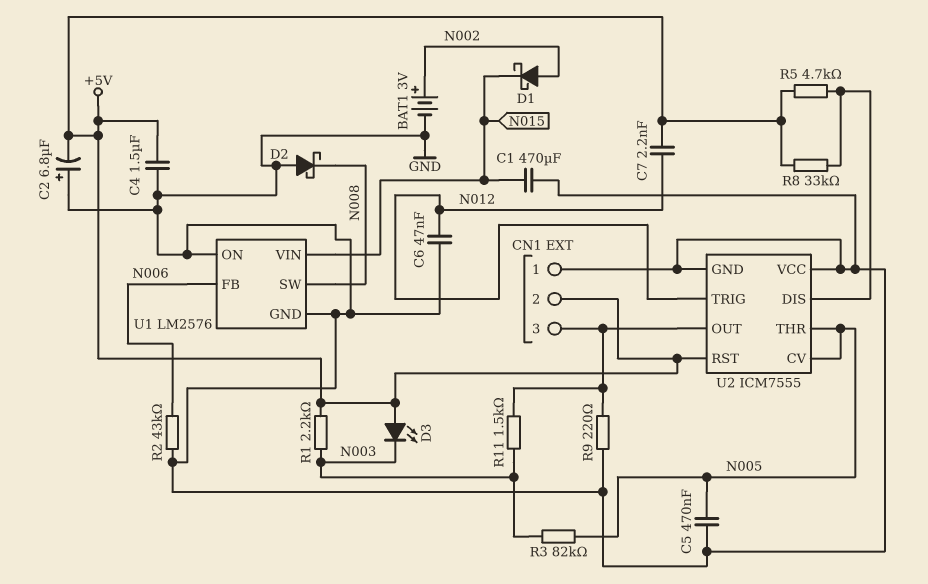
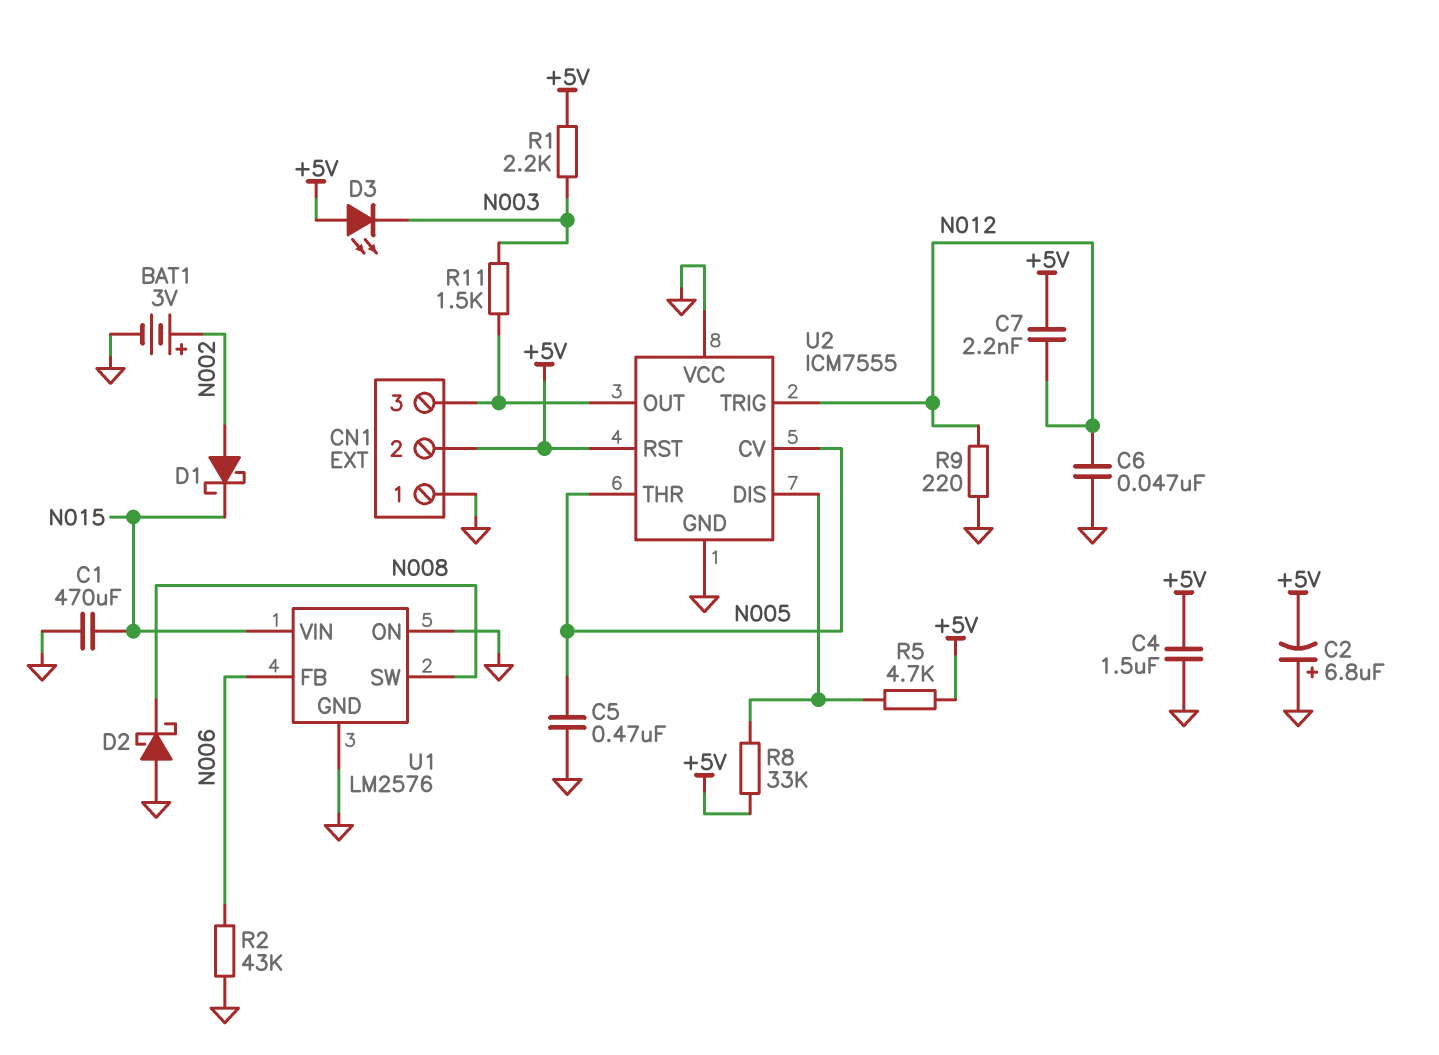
R3: 82k (N003, N005) -> none
R9: 220 (CN1/3, GND) -> 220 (GND, N012)

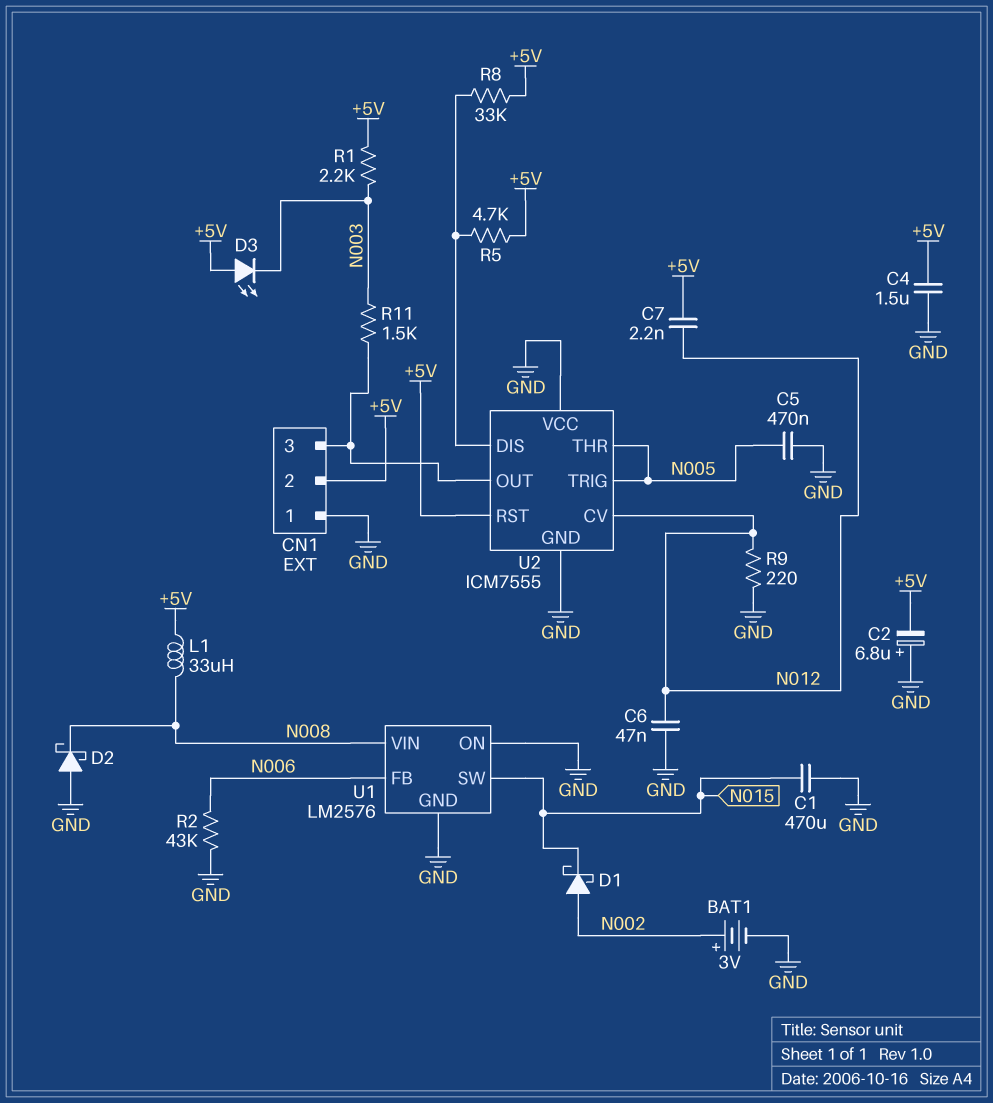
L1: none -> 33uH (+5V, N008)
U1 pin SW: N008 -> N015
U1 pin VIN: N015 -> N008
U2 pin CV: N005 -> N012
U2 pin TRIG: N012 -> N005

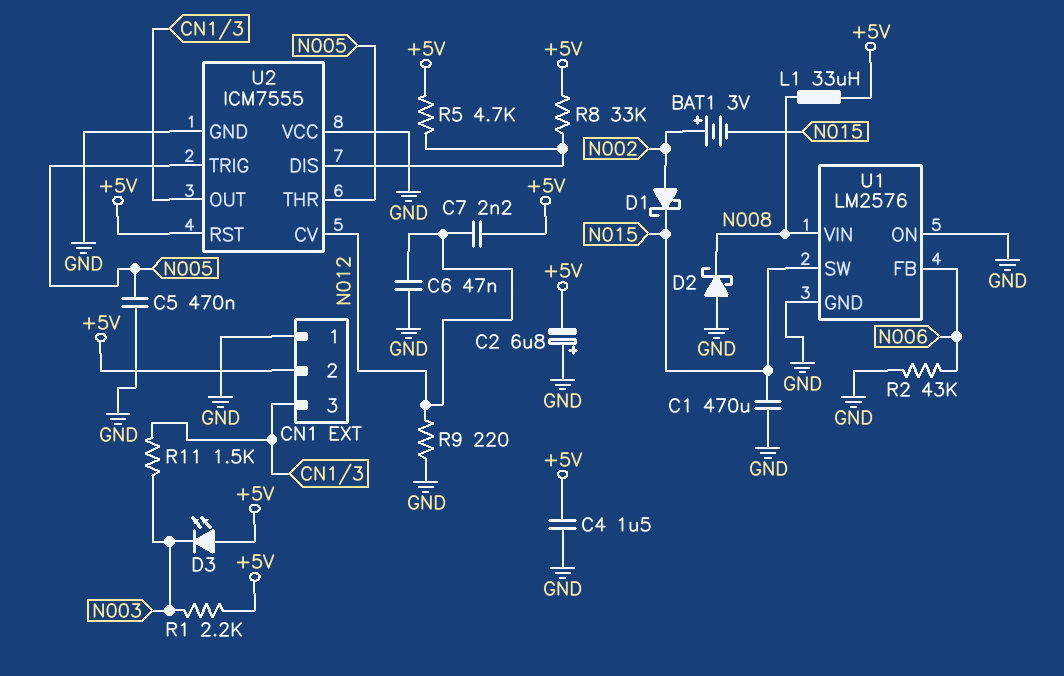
BAT1: 3V (plus N002, minus GND) -> 3V (plus N002, minus N015)

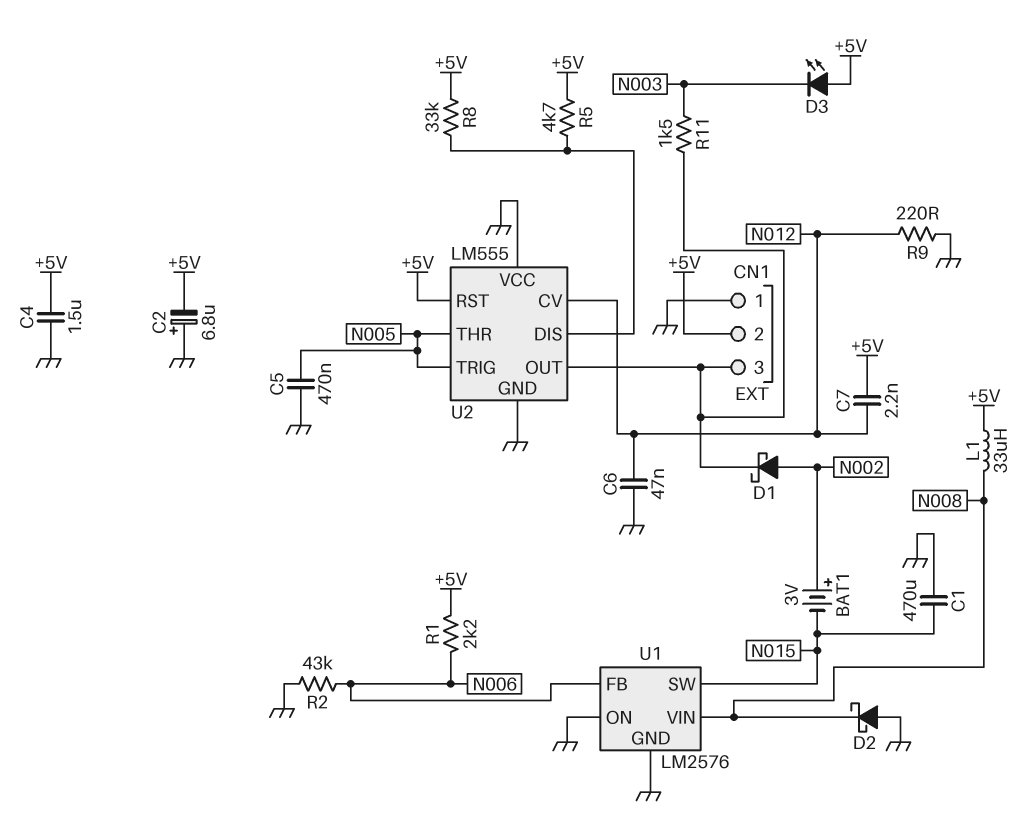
D1: schottky (A N002, K N015) -> schottky (A N002, K CN1/3)
R1: 2.2k (+5V, N003) -> 2.2k (+5V, N006)
U2: ICM7555 -> LM555

